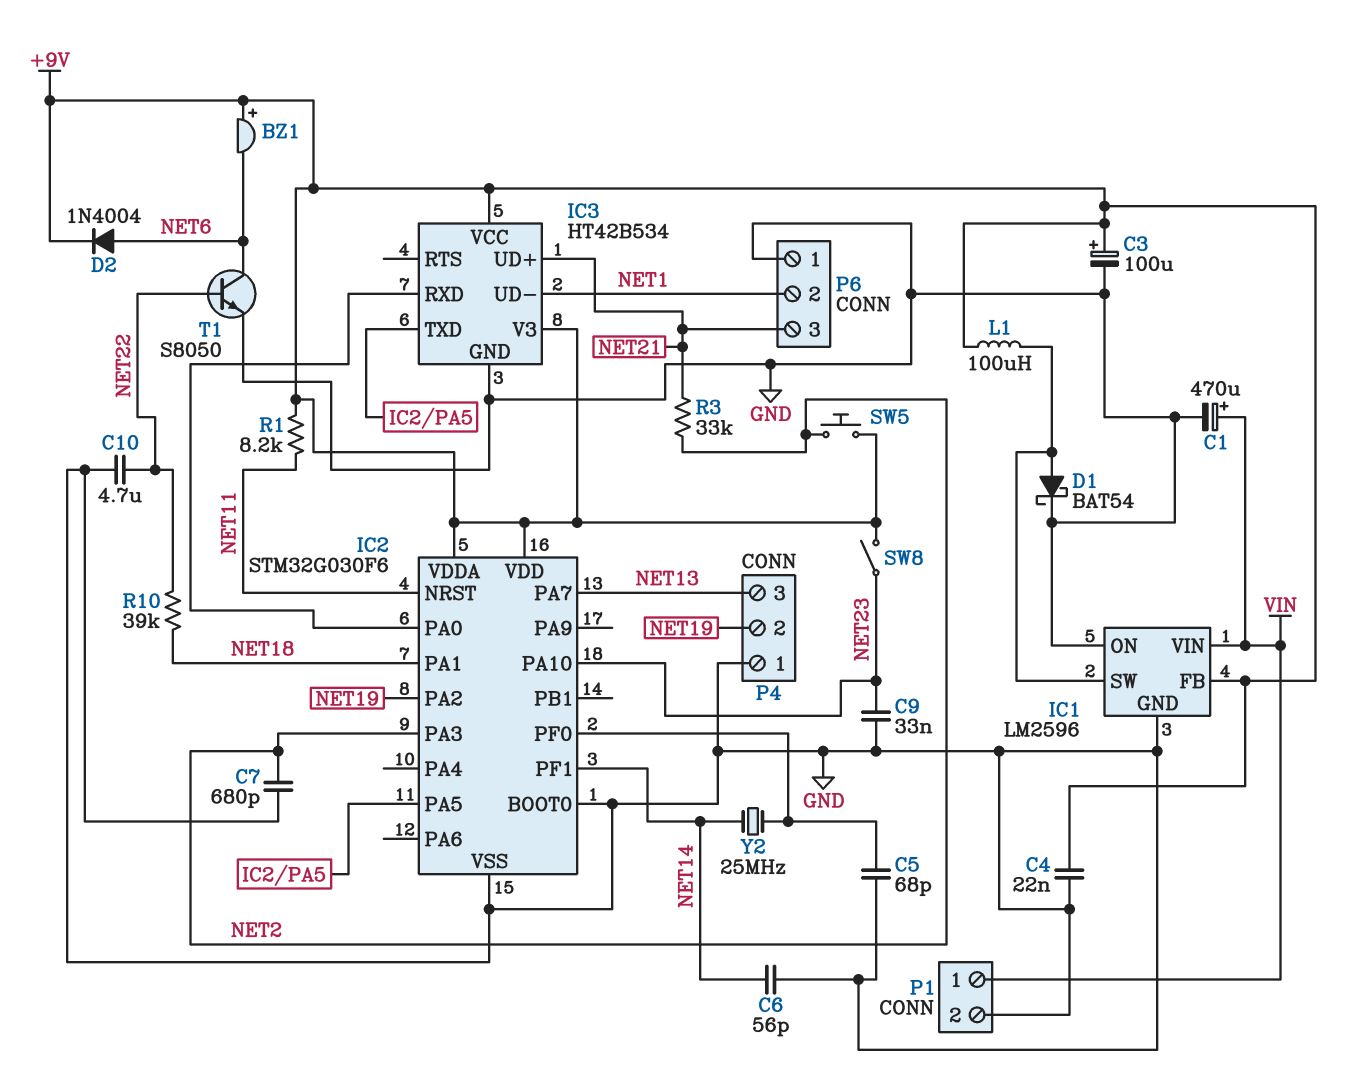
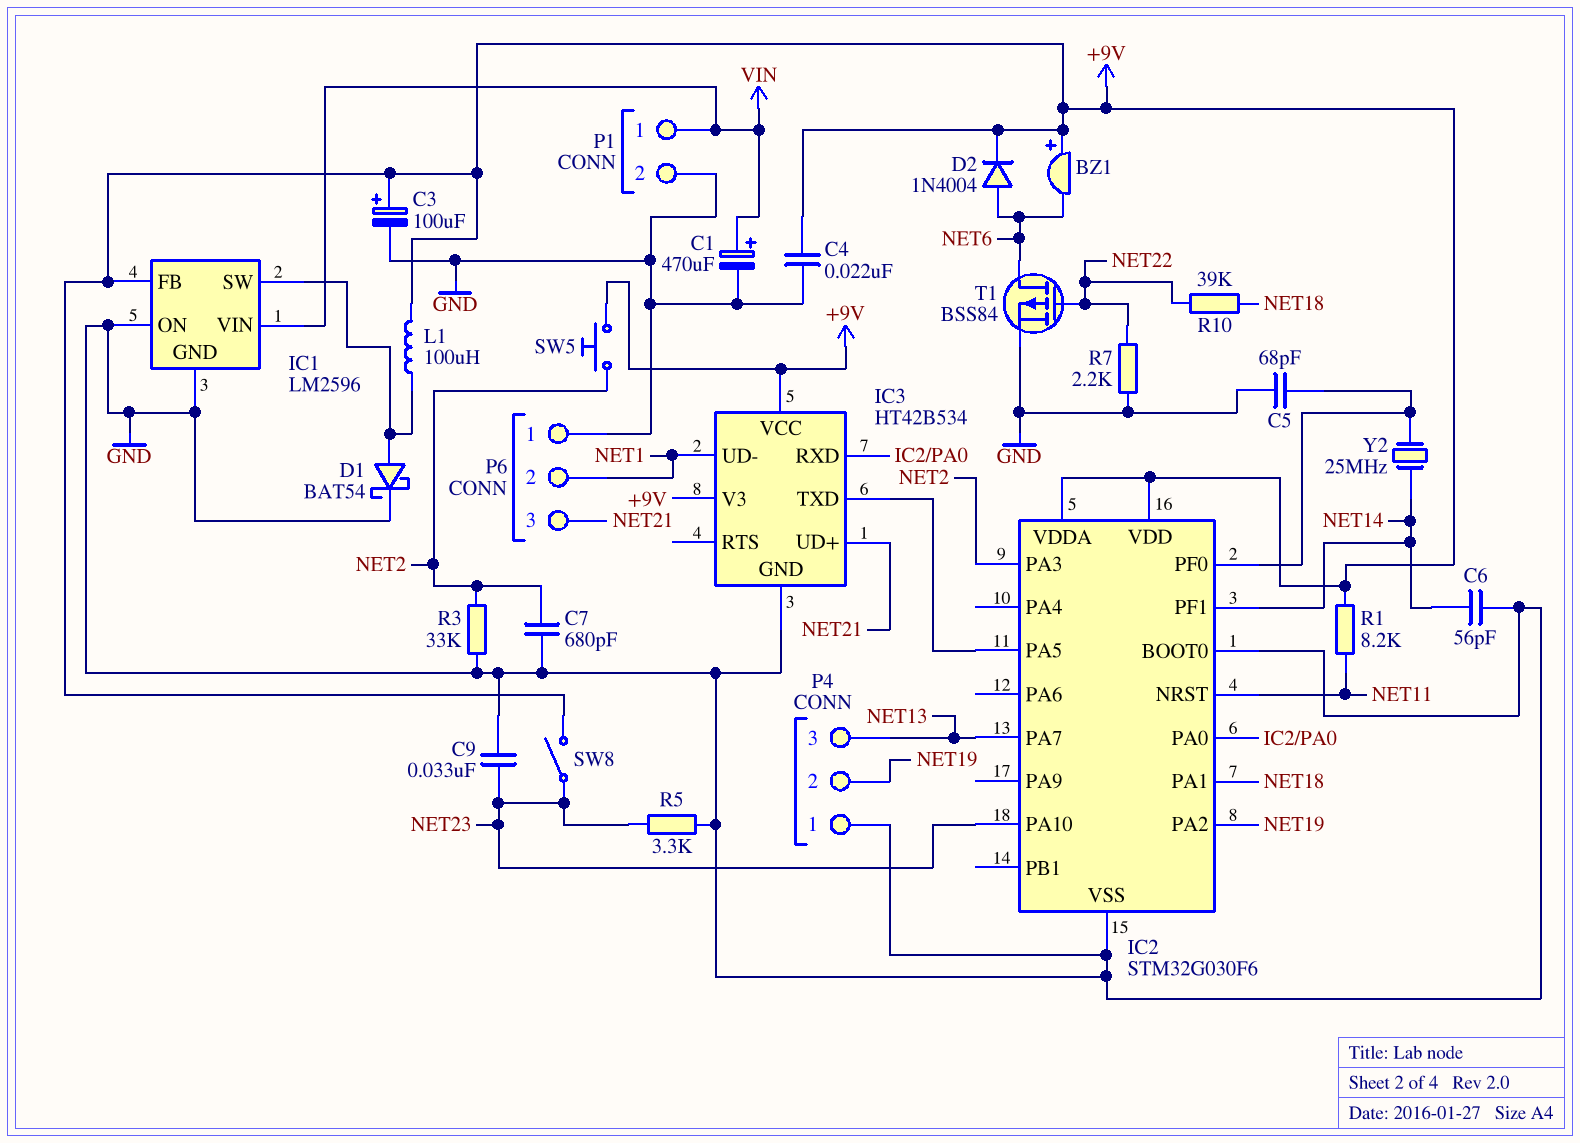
C10: 4.7uF (GND, NET22) -> none
R3: 33k (NET2, NET21) -> 33k (GND, NET2)
R5: none -> 3.3k (GND, NET23)
R7: none -> 2.2k (GND, NET22)
T1: NPN S8050 (B NET22, C NET6, E GND) -> PMOS BSS84 (G NET22, D NET6, S GND)

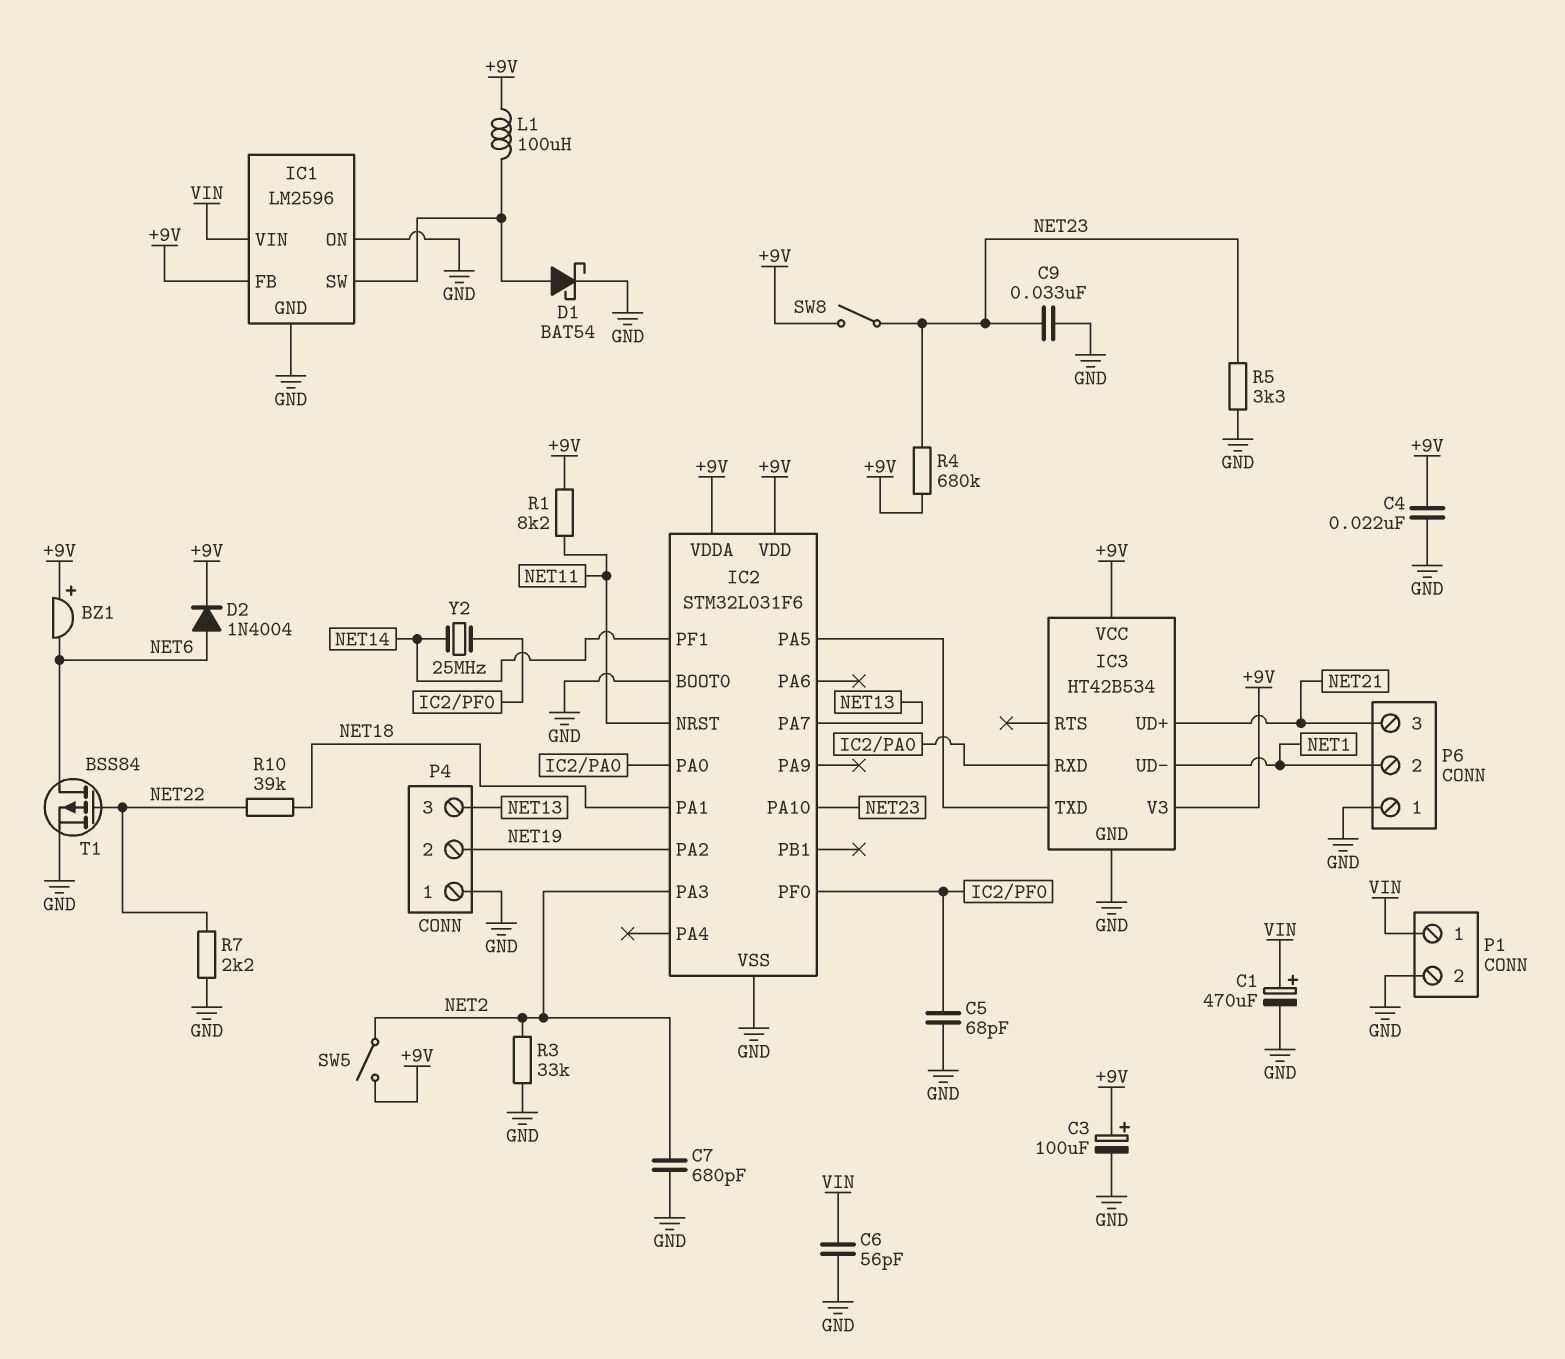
C6: 56pF (GND, NET14) -> 56pF (GND, VIN)
IC2: STM32G030F6 -> STM32L031F6
R4: none -> 680k (+9V, NET23)
SW5: button (+9V, NET2) -> switch (+9V, NET2)

